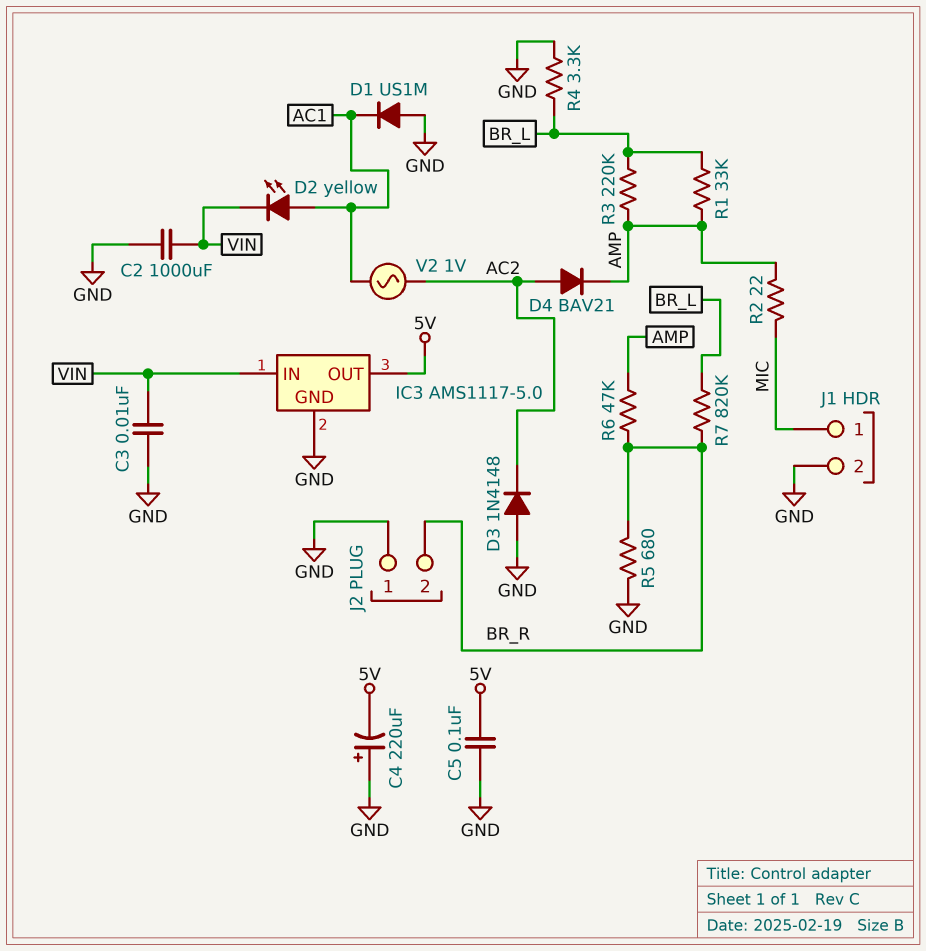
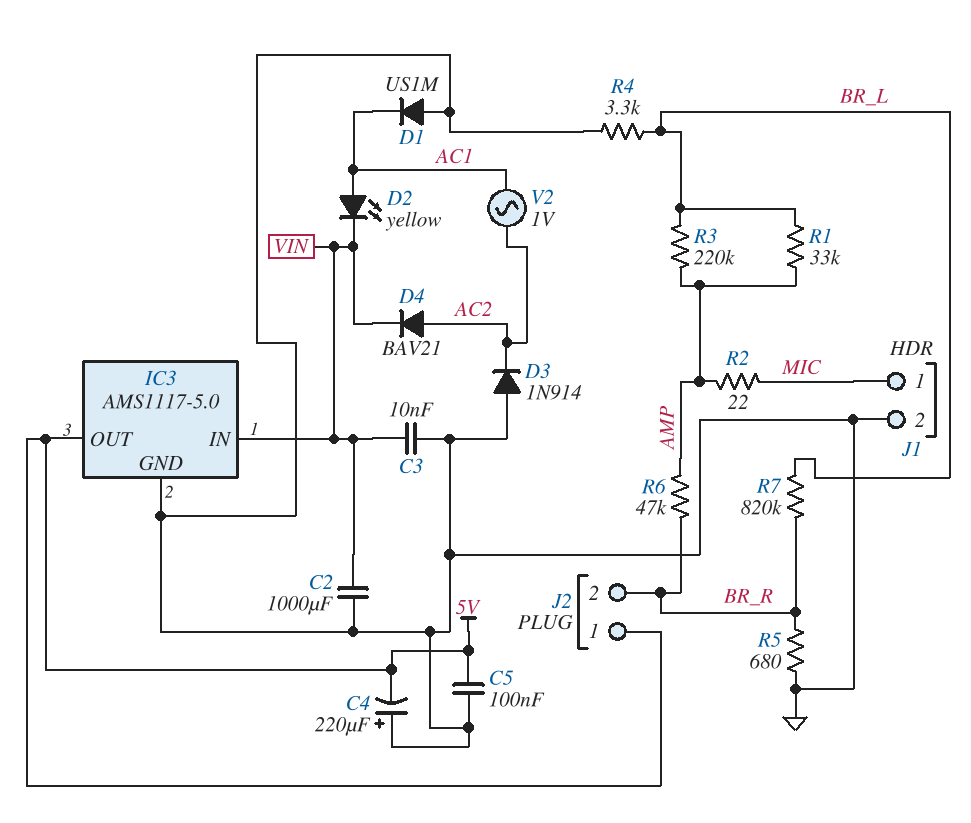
D3: diode 1N4148 (A GND, K AC2) -> diode 1N914 (A GND, K AC2)
D4: diode BAV21 (A AC2, K AMP) -> diode BAV21 (A AC2, K VIN)
J2 pin 1: GND -> 5V

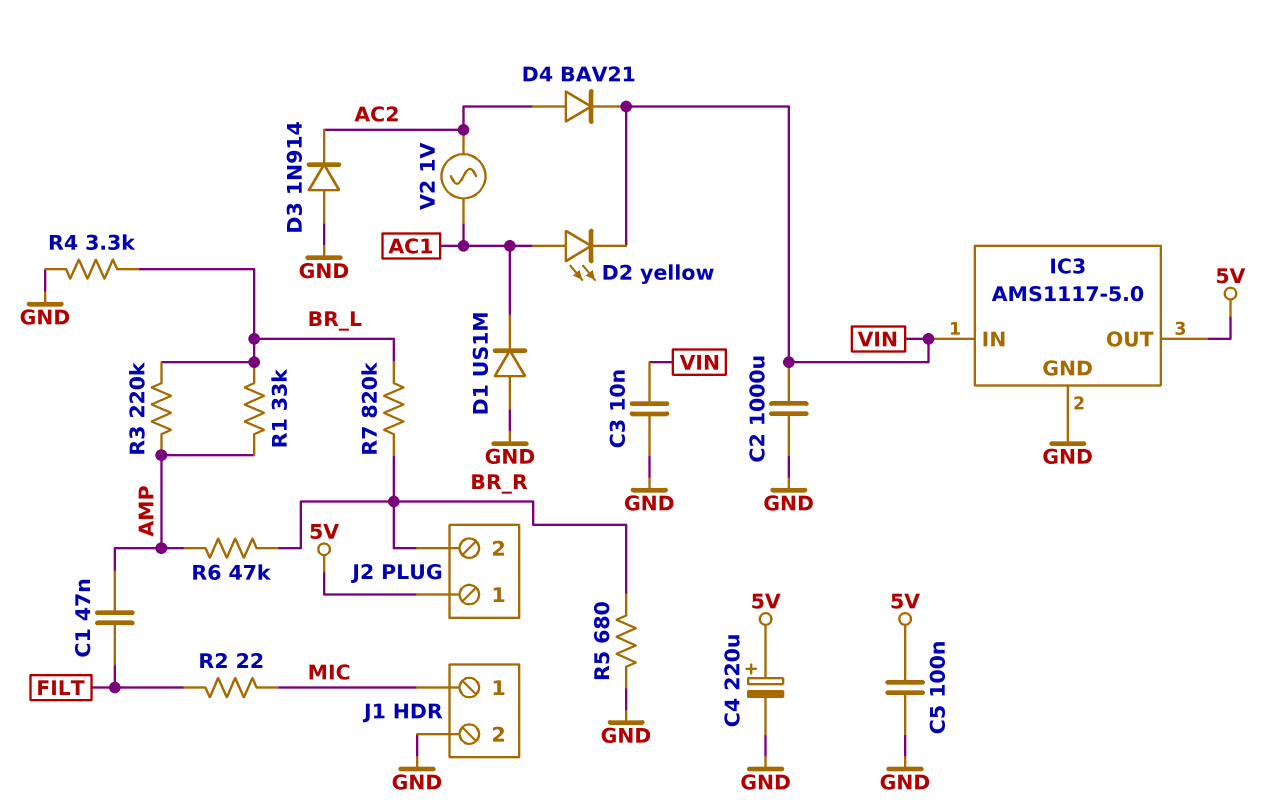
C1: none -> 47nF (AMP, FILT)
C4: 220uF (plus GND, minus 5V) -> 220uF (plus 5V, minus GND)
R2: 22 (AMP, MIC) -> 22 (FILT, MIC)

